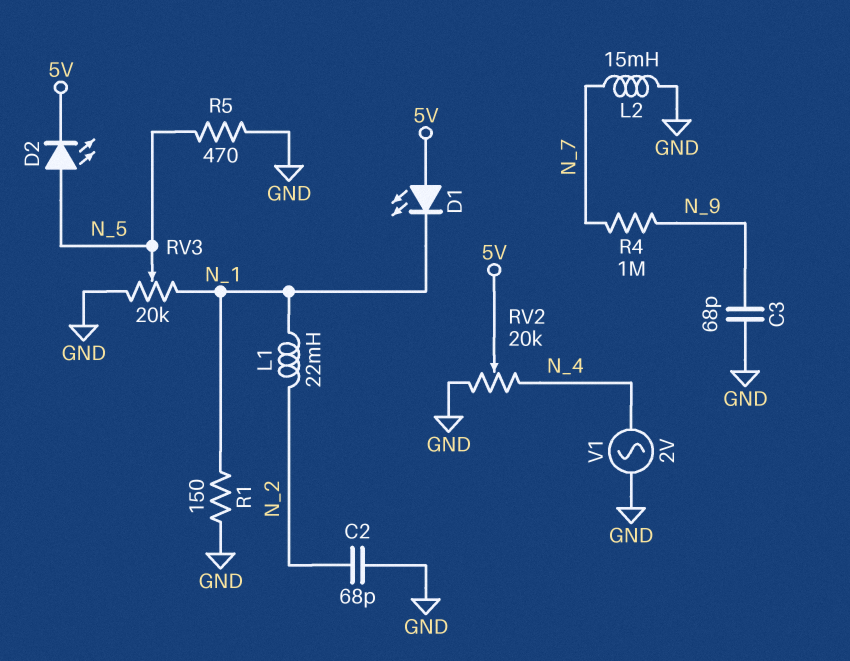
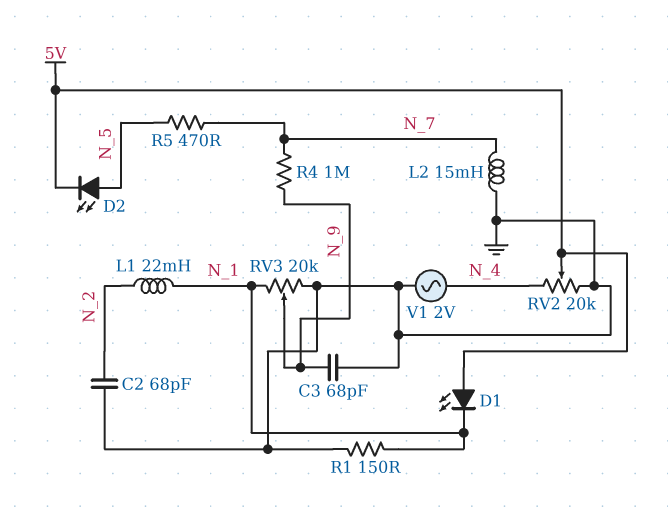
R5: 470 (GND, N_5) -> 470 (N_5, N_7)
RV3: 20k (GND, N_1, wiper N_5) -> 20k (GND, N_1, wiper N_9)

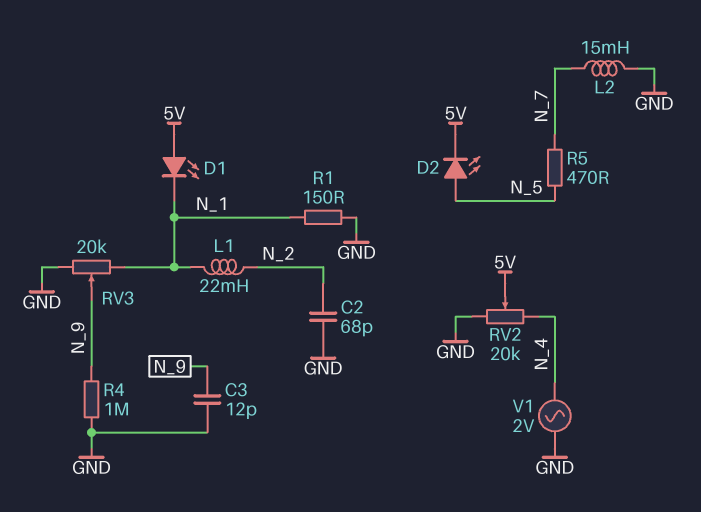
C3: 68pF (GND, N_9) -> 12pF (GND, N_9)
R4: 1M (N_7, N_9) -> 1M (GND, N_9)

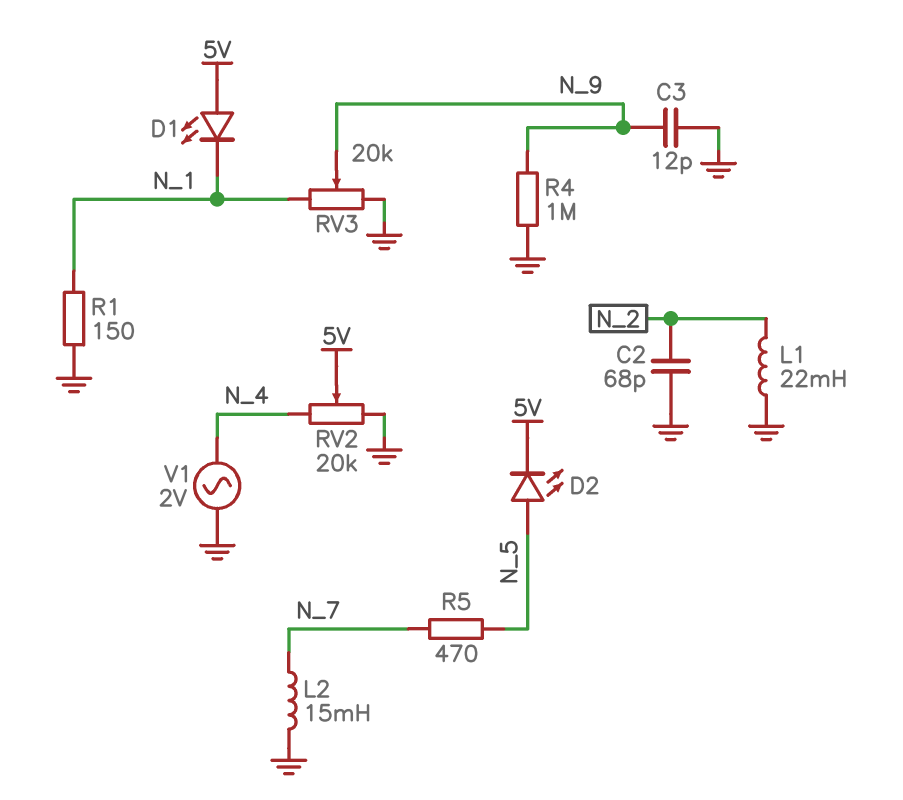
L1: 22mH (N_1, N_2) -> 22mH (GND, N_2)

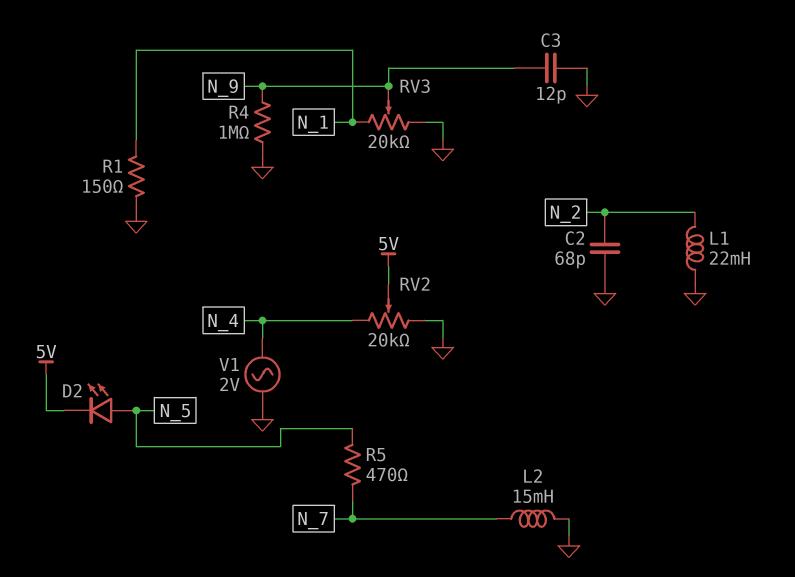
D1: LED (A 5V, K N_1) -> none

